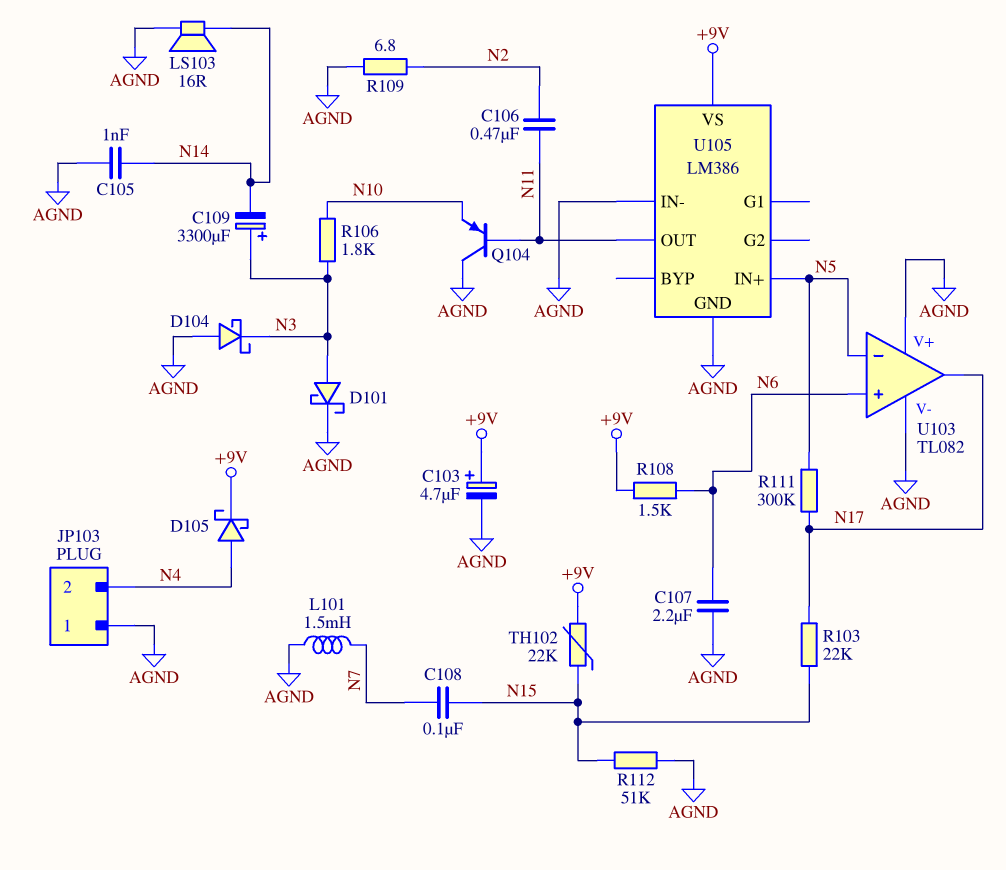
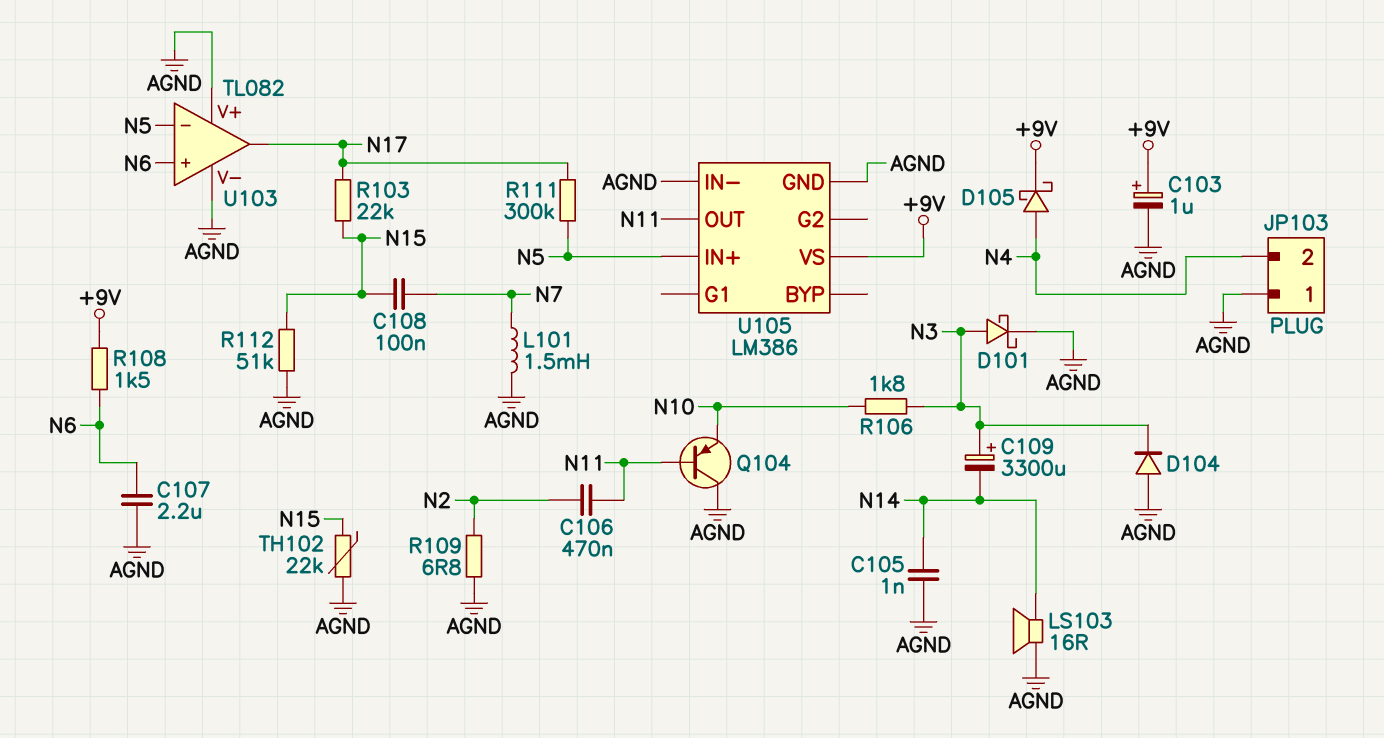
C103: 4.7uF (plus +9V, minus AGND) -> 1uF (plus +9V, minus AGND)
D104: schottky (A AGND, K N3) -> diode (A AGND, K N3)
TH102: 22k (+9V, N15) -> 22k (AGND, N15)

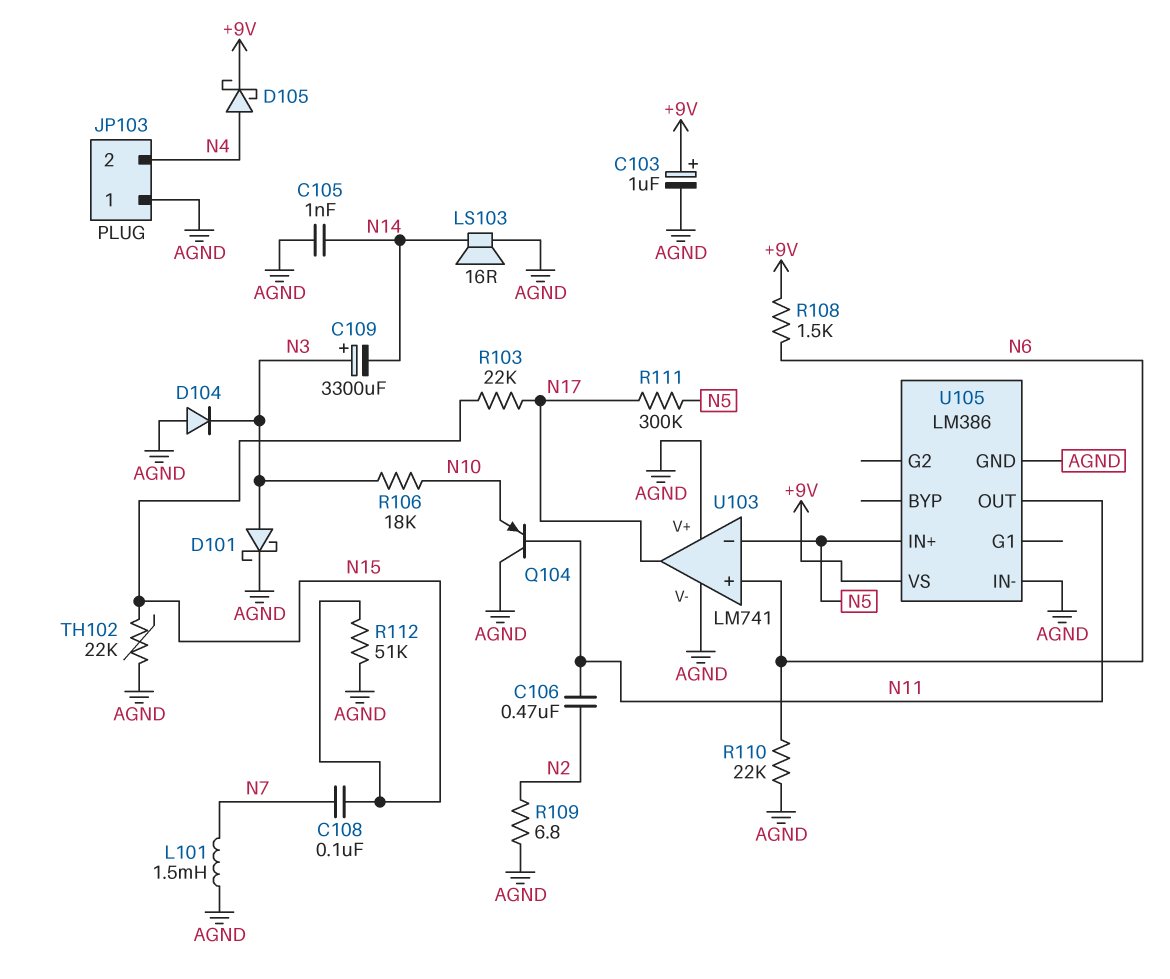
C107: 2.2uF (AGND, N6) -> none
R106: 1.8k (N3, N10) -> 18k (N3, N10)
R110: none -> 22k (AGND, N6)
U103: TL082 -> LM741

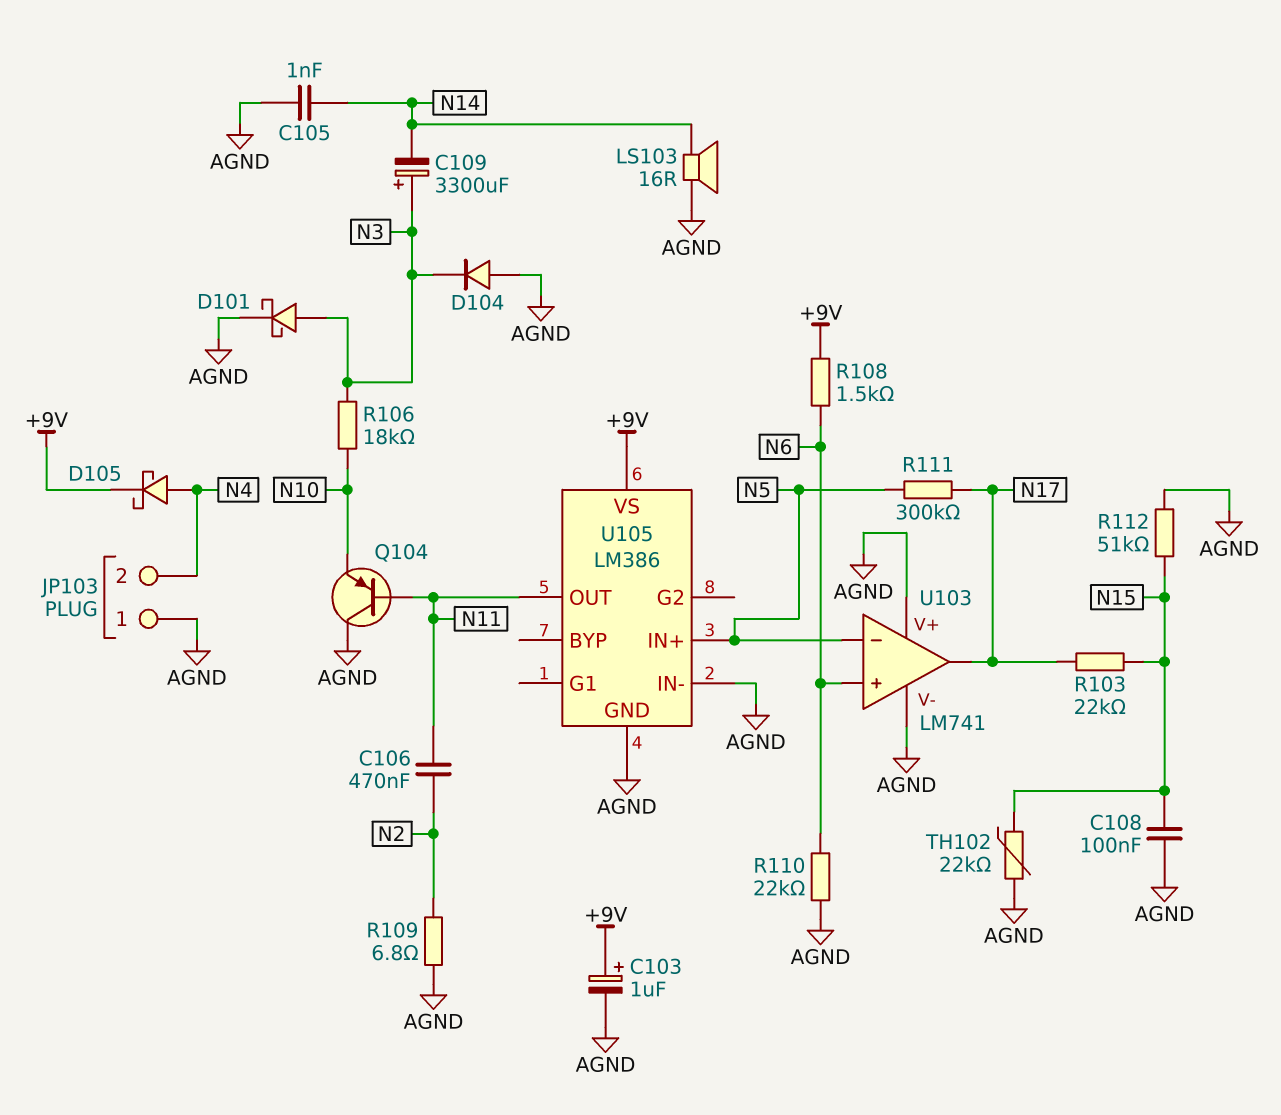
C108: 100nF (N7, N15) -> 100nF (AGND, N15)
L101: 1.5mH (AGND, N7) -> none

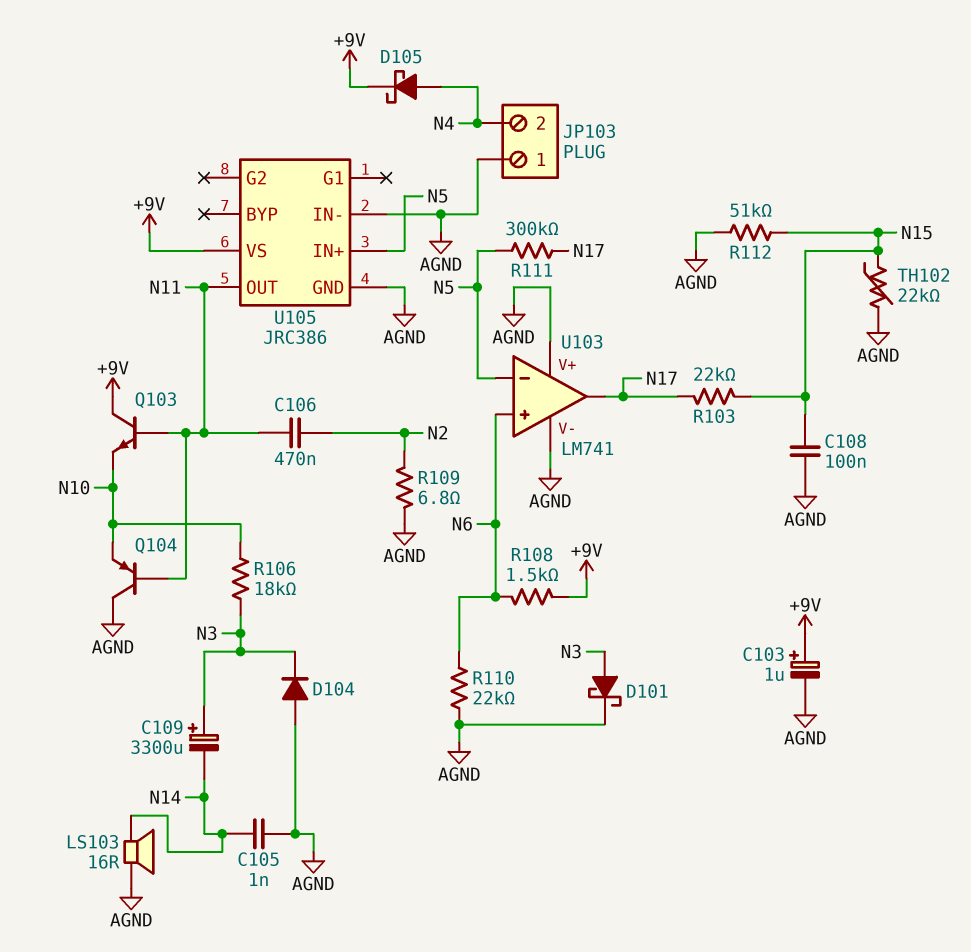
Q103: none -> NPN (B N11, C +9V, E N10)
U105: LM386 -> JRC386

